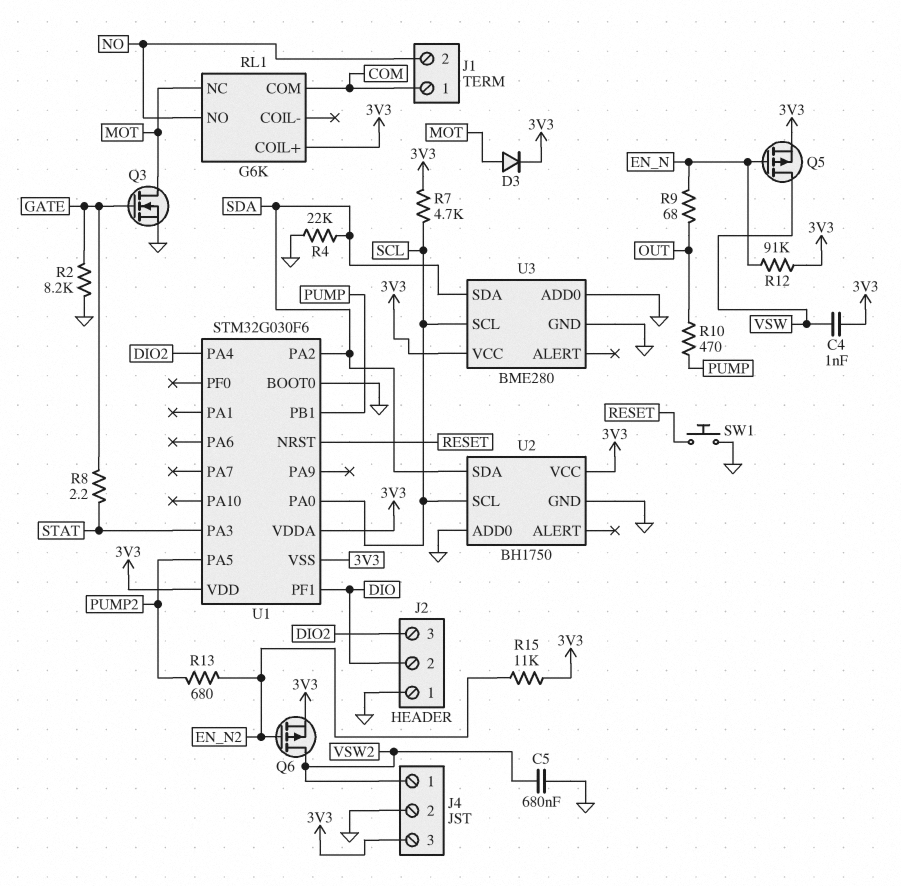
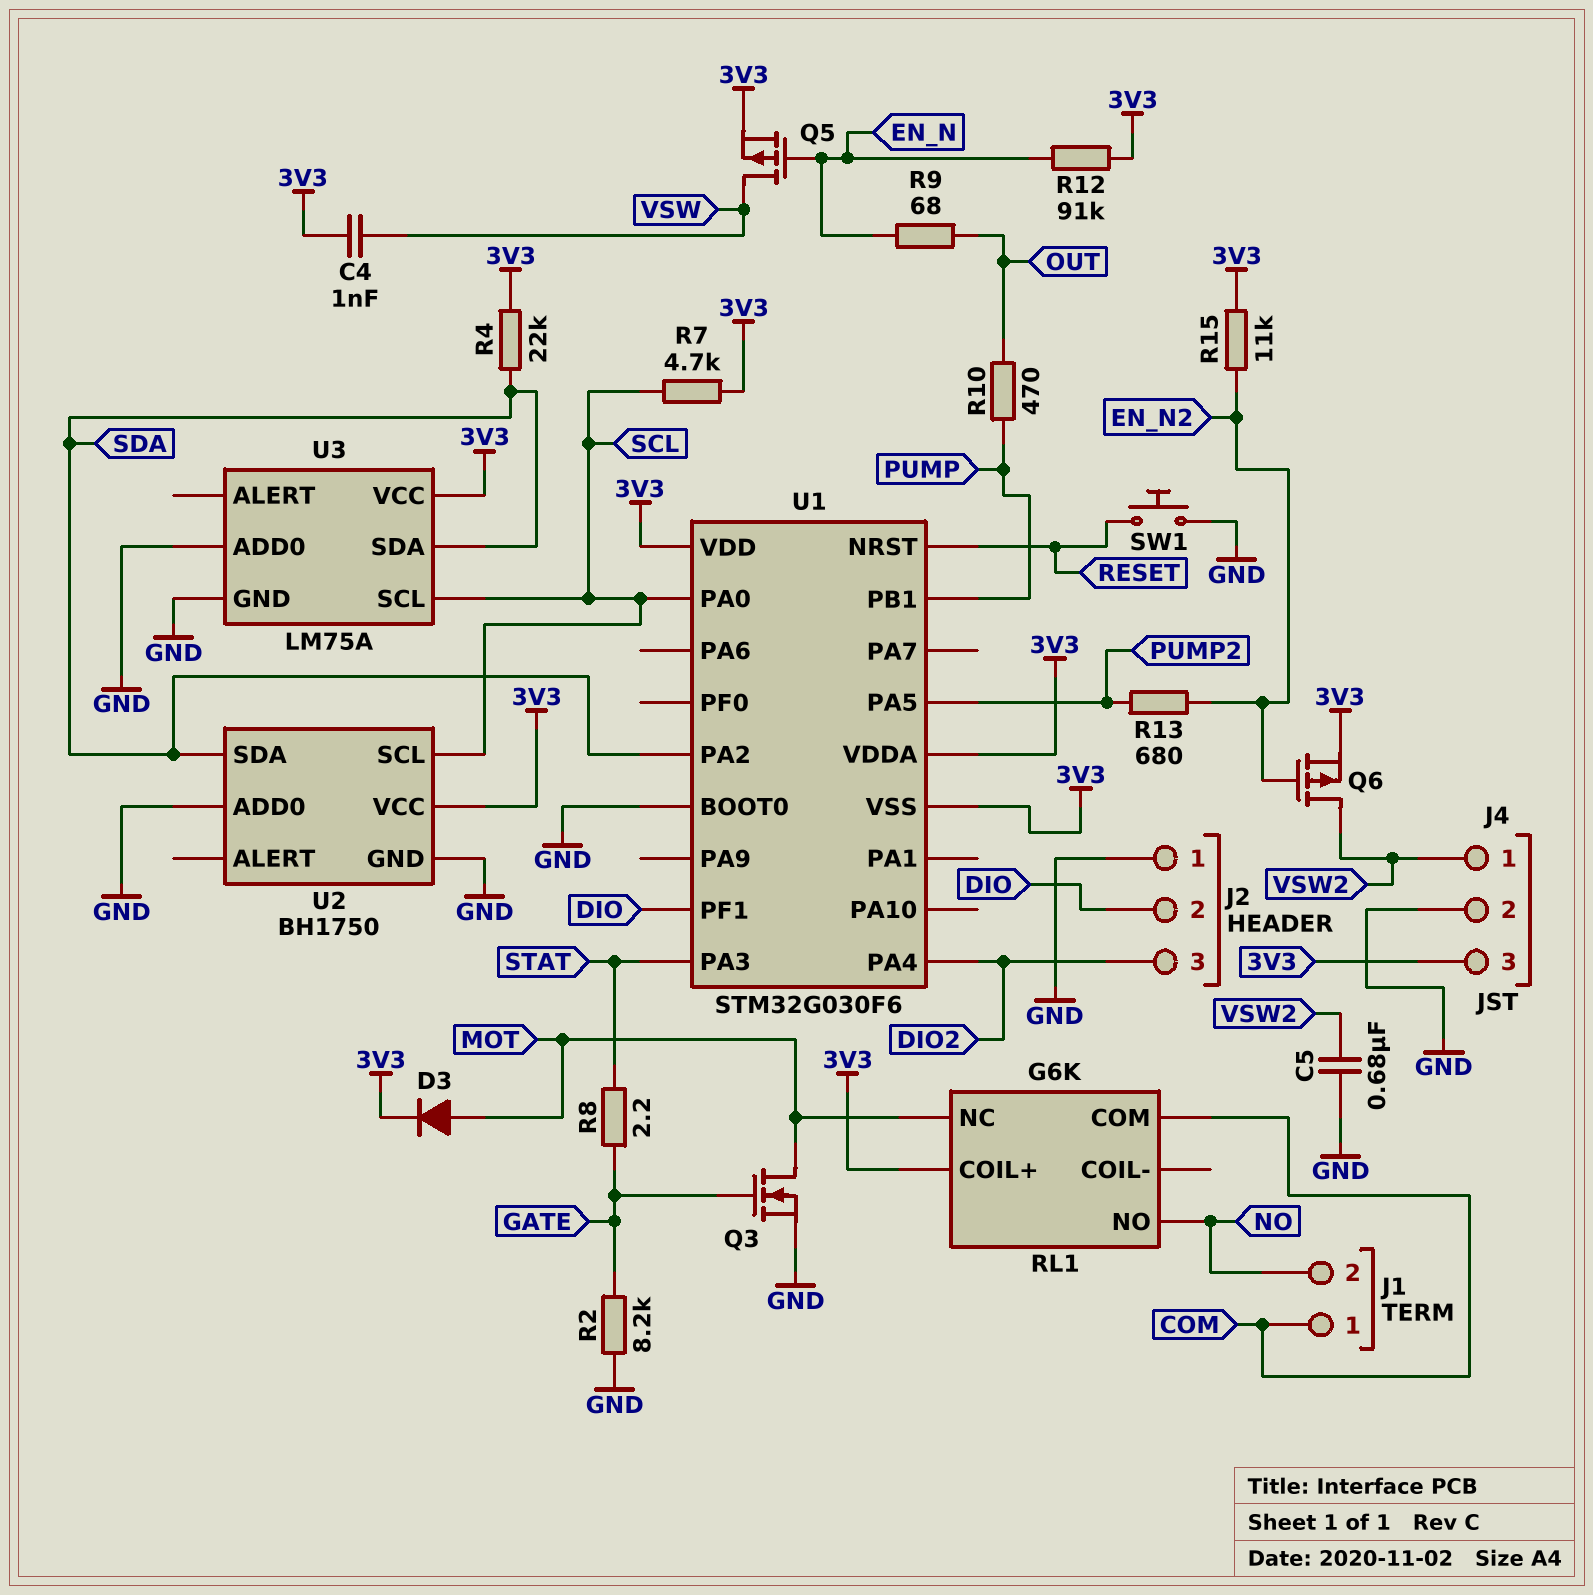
R4: 22k (GND, SDA) -> 22k (3V3, SDA)
U3: BME280 -> LM75A

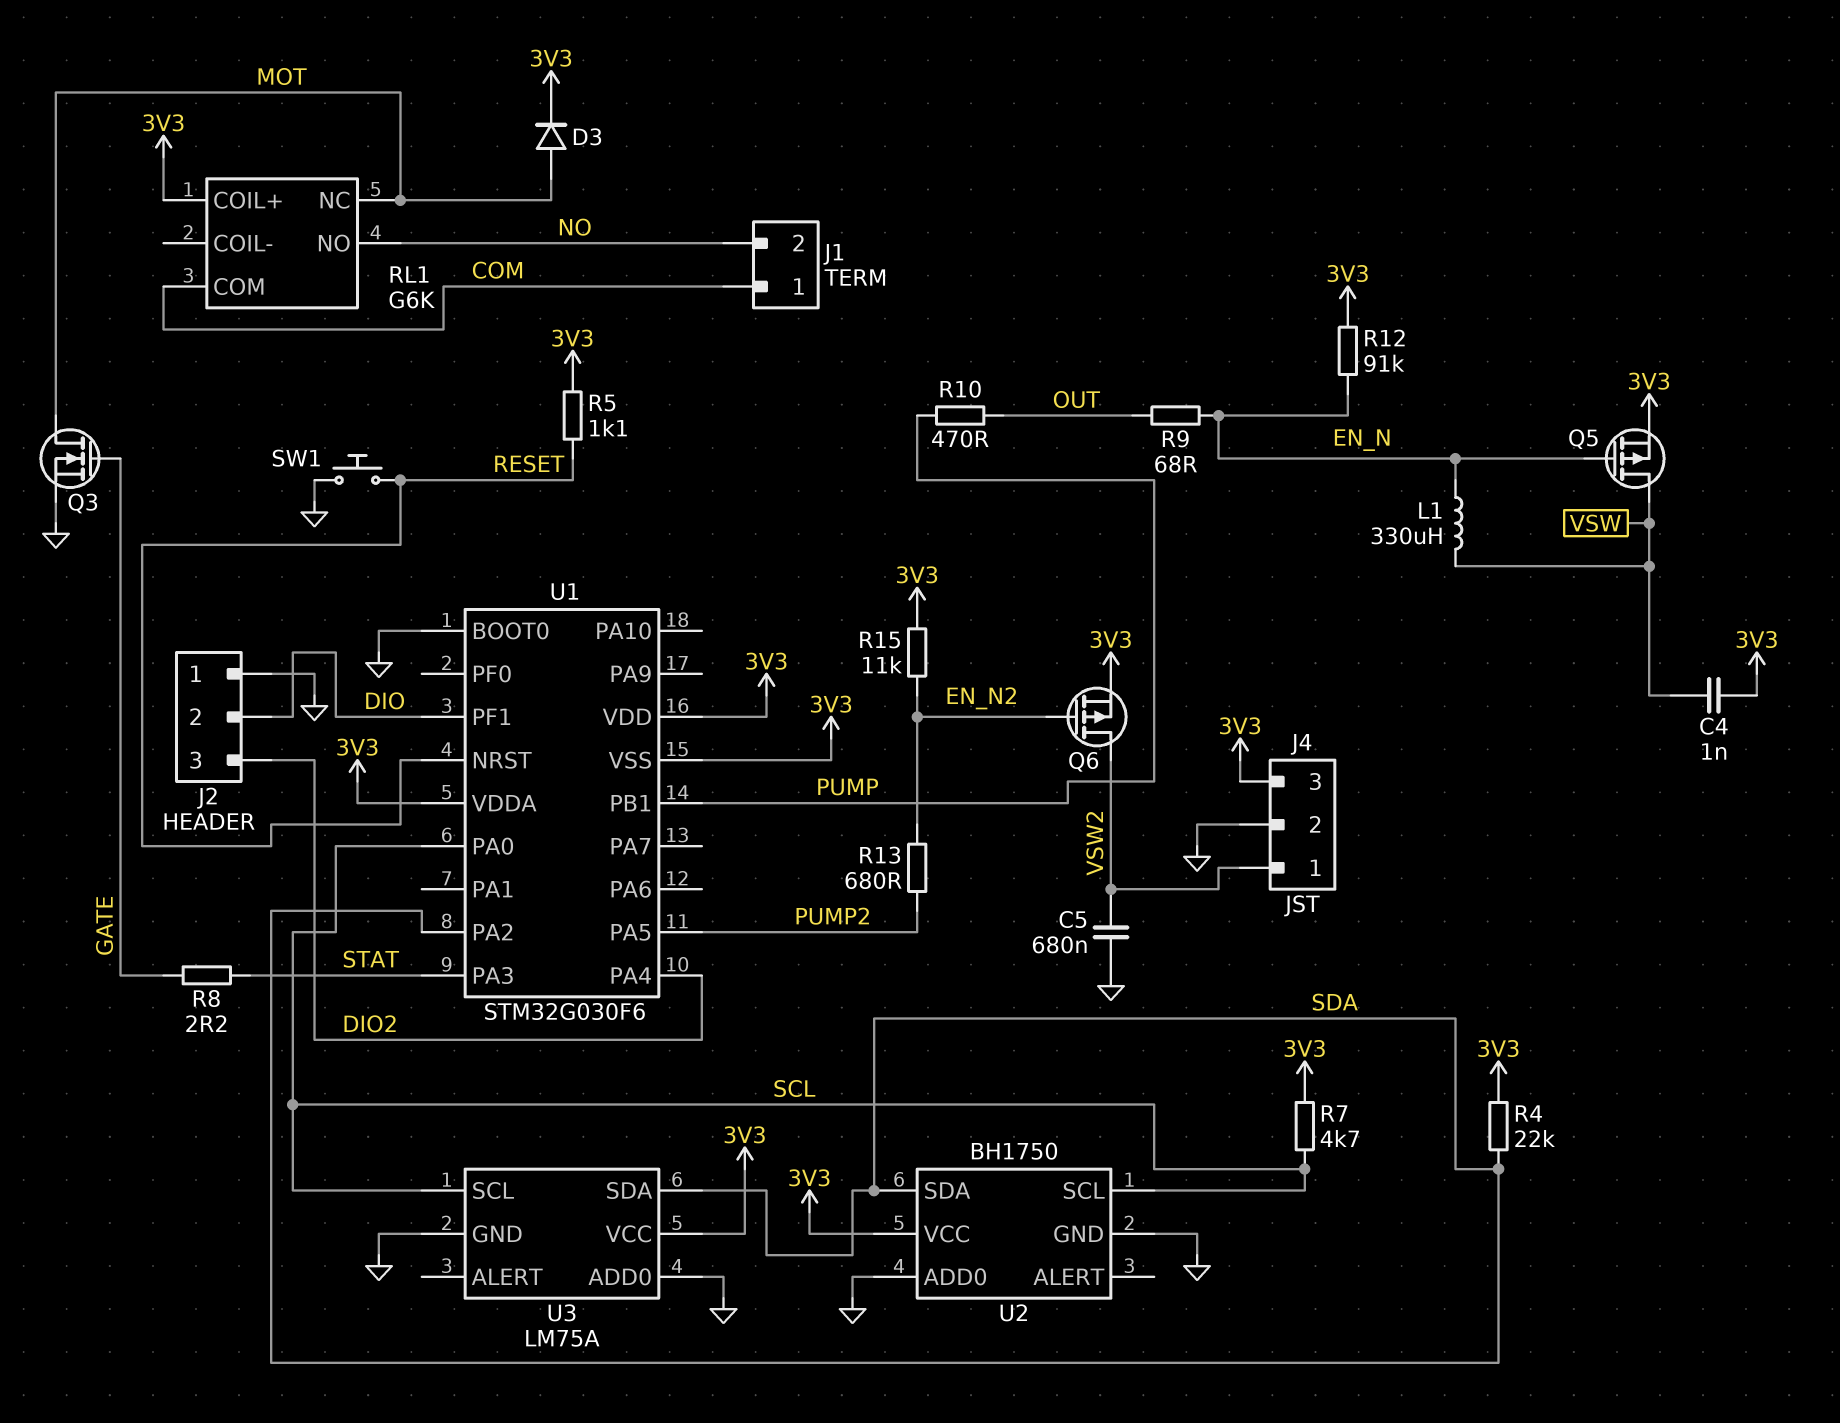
L1: none -> 330uH (EN_N, VSW)
R2: 8.2k (GATE, GND) -> none
R5: none -> 1.1k (3V3, RESET)

